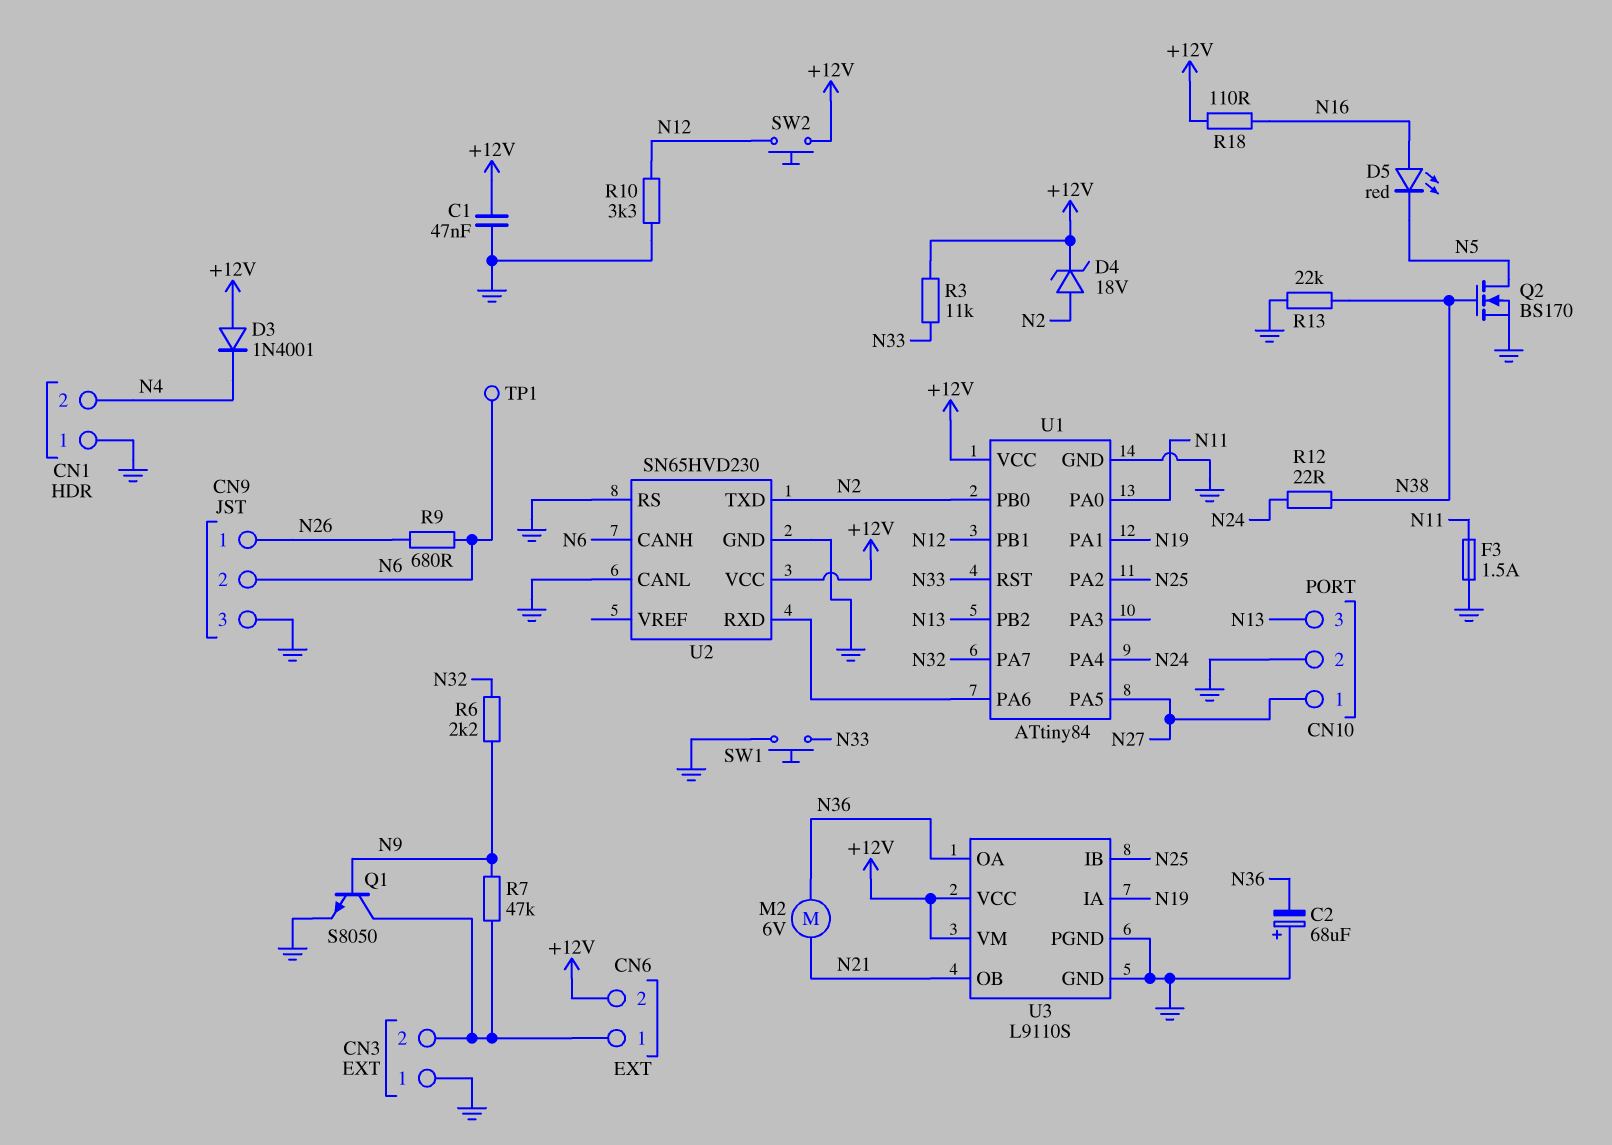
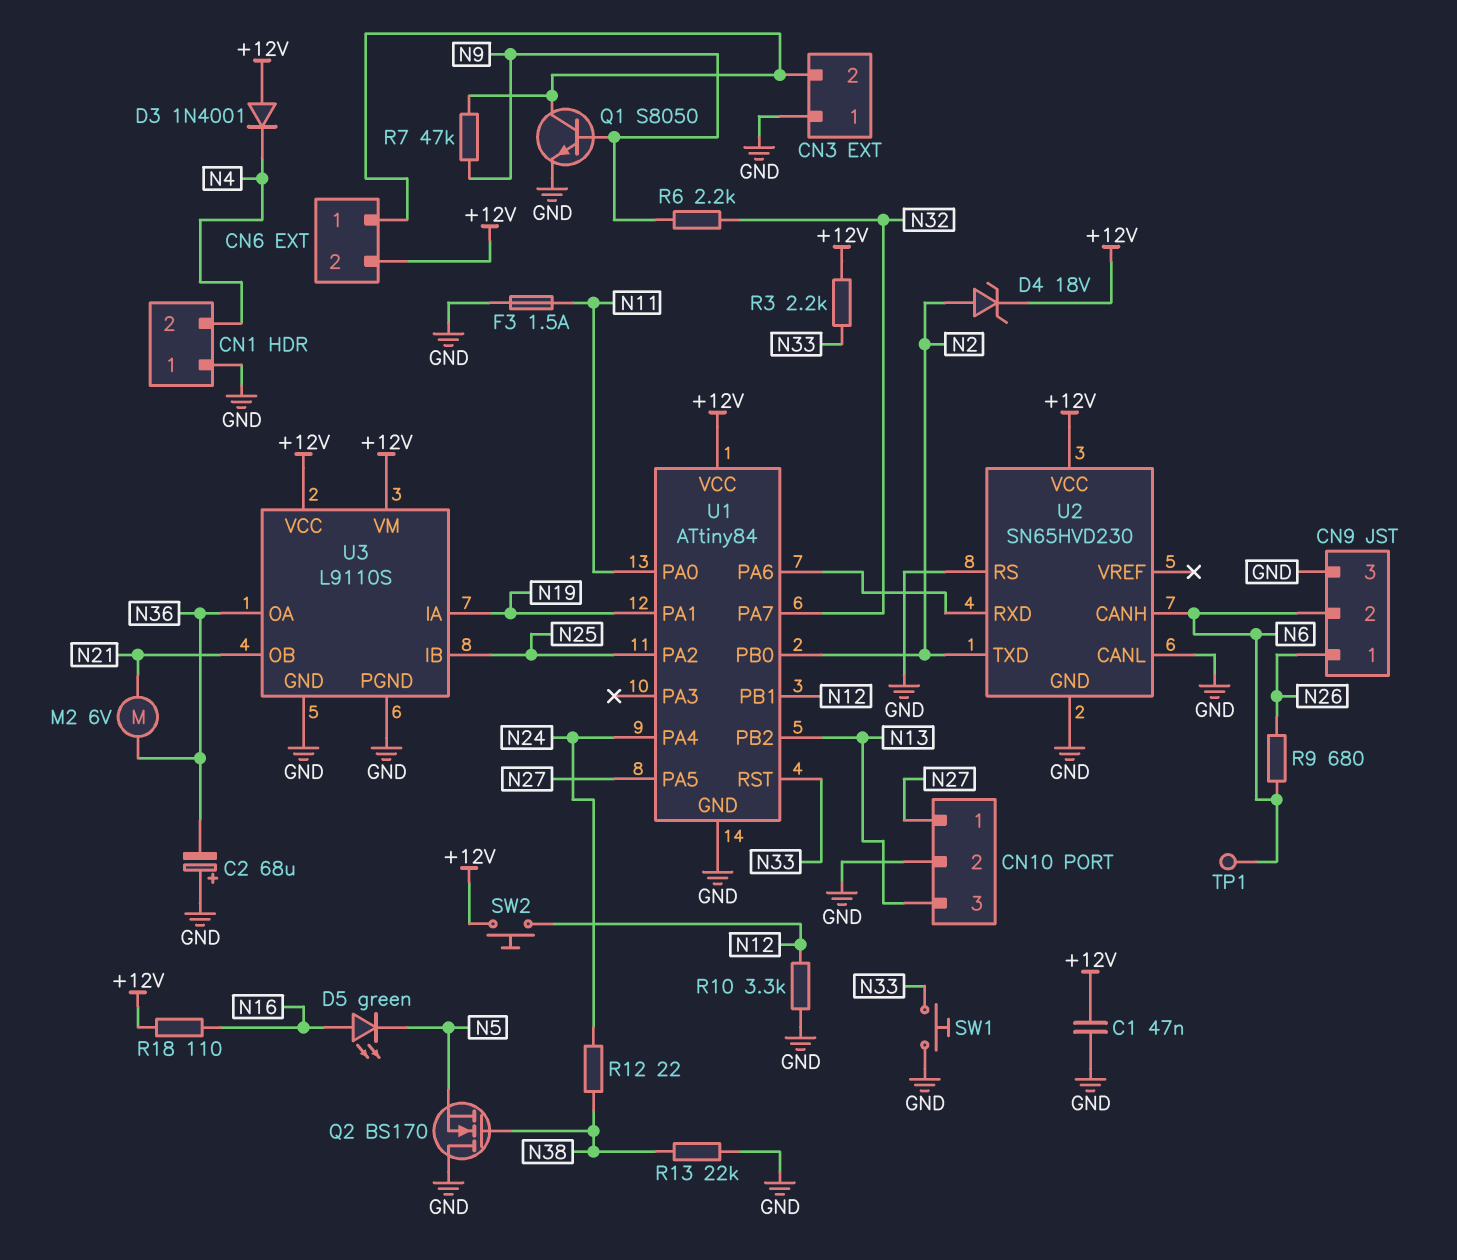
D5: LED red (A N16, K N5) -> LED green (A N16, K N5)
Q2: NMOS BS170 (G N38, D N5, S GND) -> NMOS BS170 (G N38, D GND, S N5)
R3: 11k (+12V, N33) -> 2.2k (+12V, N33)

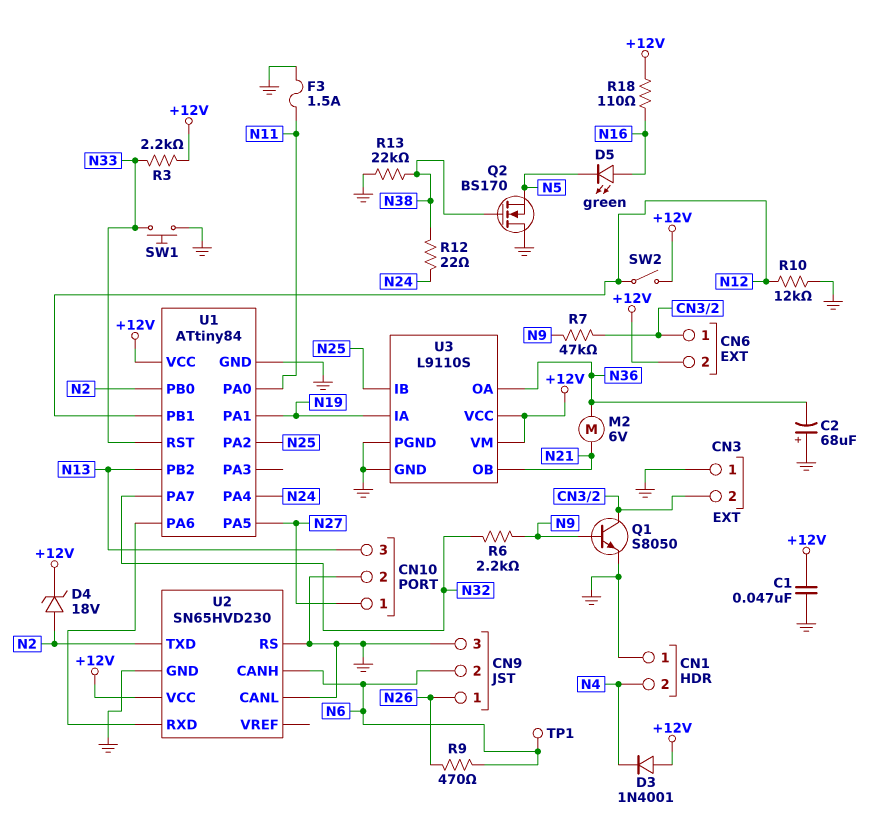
R9: 680 (N6, N26) -> 470 (N6, N26)
R10: 3.3k (GND, N12) -> 12k (GND, N12)
SW2: button (+12V, N12) -> switch (+12V, N12)

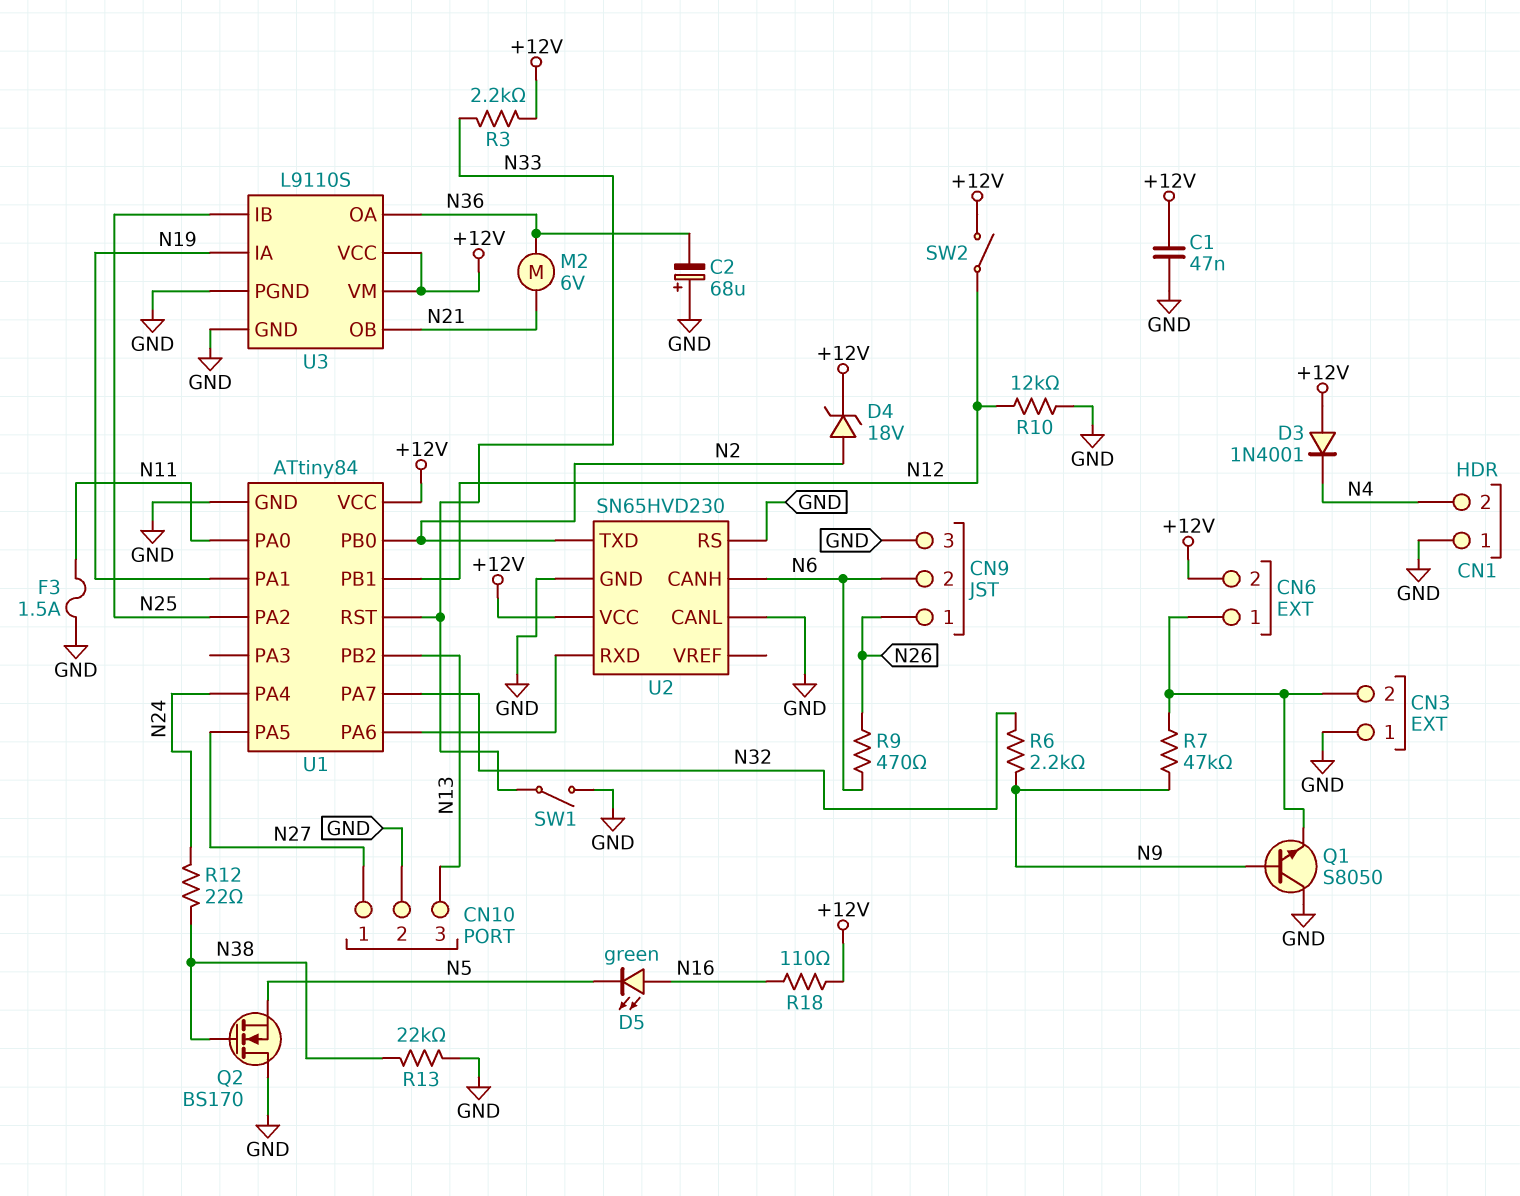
Q1: NPN S8050 (B N9, C CN3/2, E GND) -> NPN S8050 (B N9, C GND, E CN3/2)
SW1: button (GND, N33) -> switch (GND, N33)
TP1: test point (N6) -> none

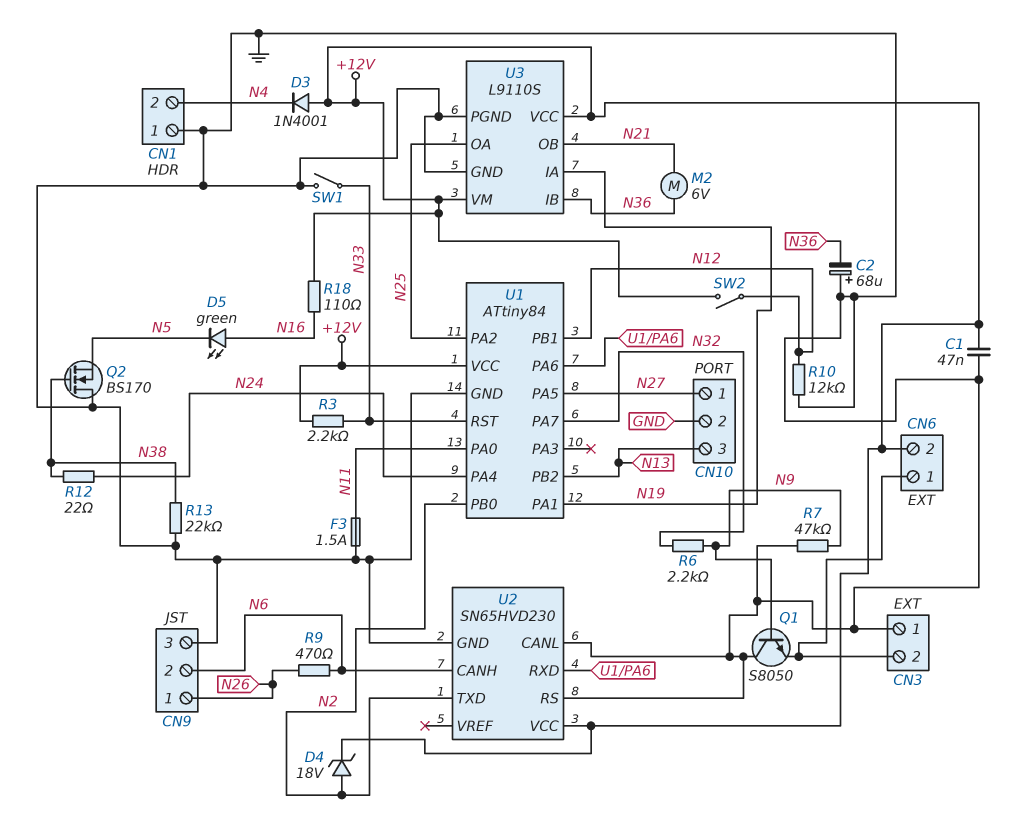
R7: 47k (CN3/2, N9) -> 47k (GND, N9)
U3 pin IB: N25 -> N36
U3 pin OA: N36 -> N25

